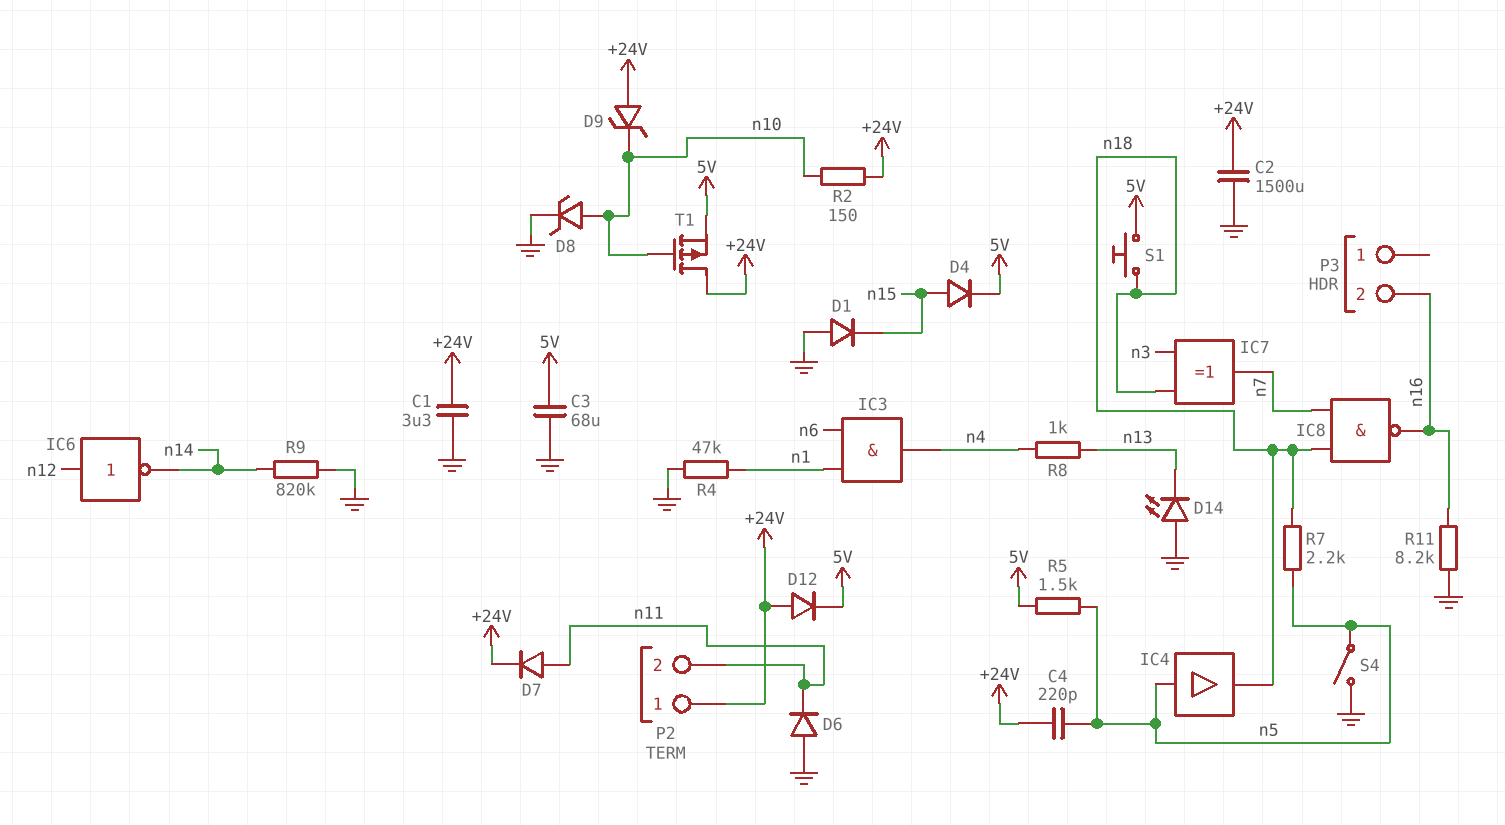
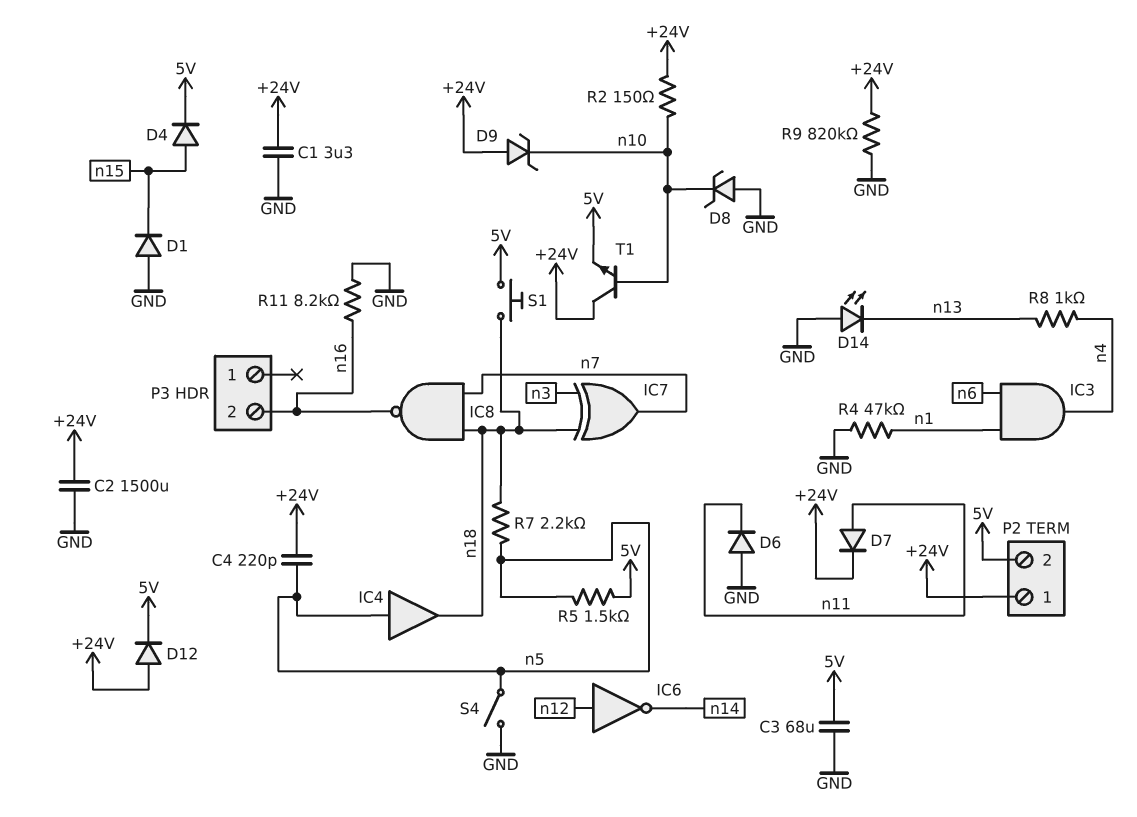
D8: zener (A n10, K GND) -> zener (A GND, K n10)
P2 pin 2: n11 -> 5V
R9: 820k (GND, n14) -> 820k (+24V, GND)
T1: PMOS (G n10, D +24V, S 5V) -> NPN (B n10, C +24V, E 5V)

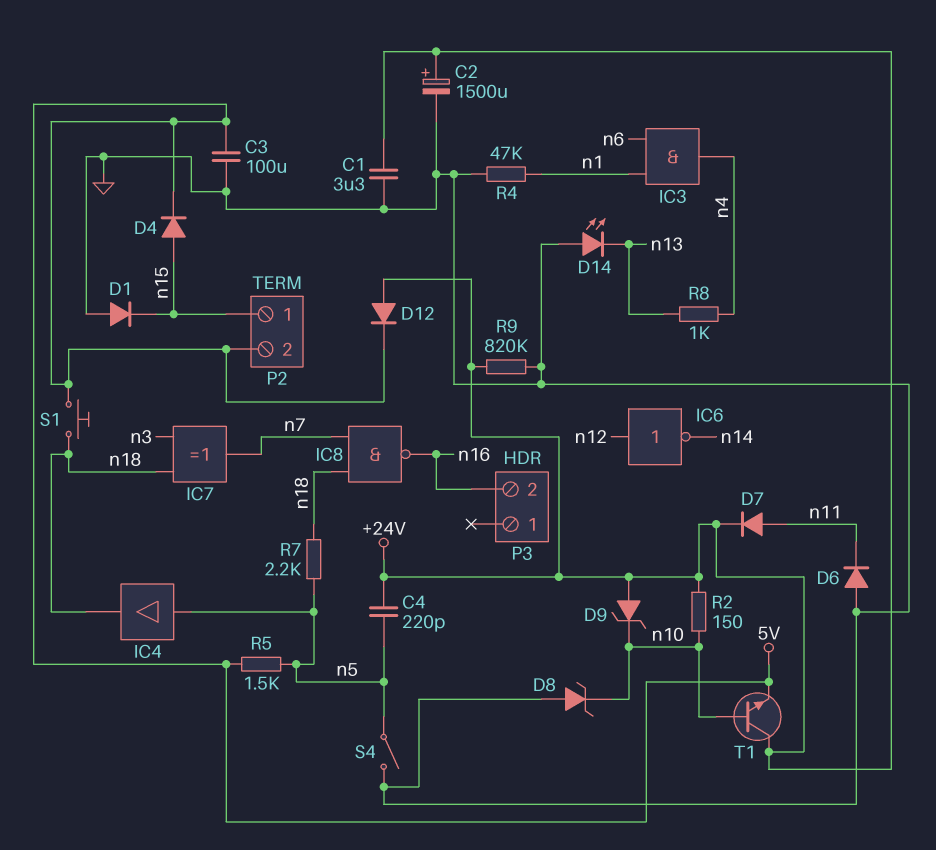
C2: 1500uF (+24V, GND) -> 1500uF (plus +24V, minus GND)
C3: 68uF (5V, GND) -> 100uF (5V, GND)
P2 pin 1: +24V -> n15
R11: 8.2k (GND, n16) -> none

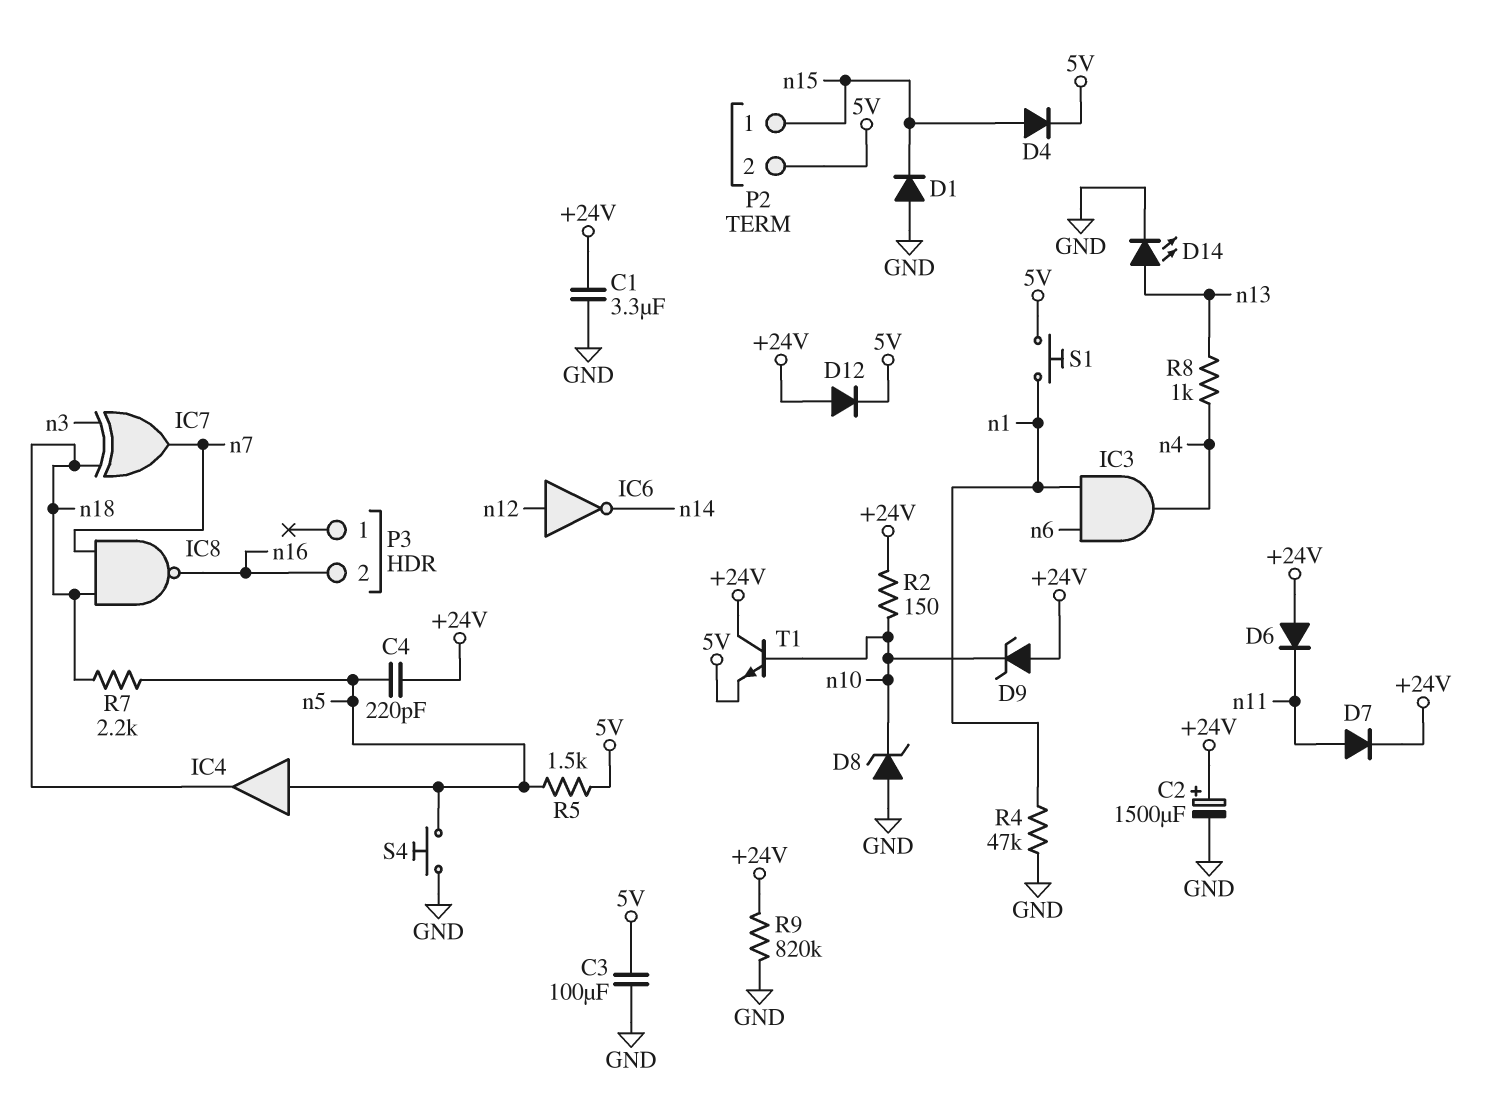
D6: diode (A GND, K n11) -> diode (A +24V, K n11)
D14: LED (A GND, K n13) -> LED (A n13, K GND)
S1: button (5V, n18) -> button (5V, n1)
S4: switch (GND, n5) -> button (GND, n5)

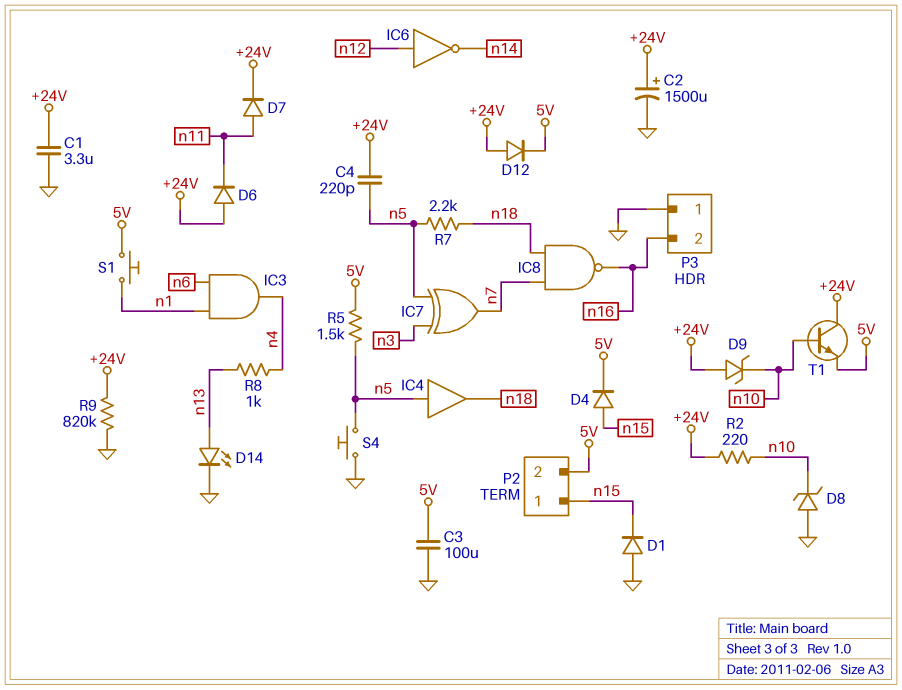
IC7: XOR (in n3, in n18, out n7) -> XOR (in n3, in n5, out n7)
P3 pin 1: none -> GND
R2: 150 (+24V, n10) -> 220 (+24V, n10)
R4: 47k (GND, n1) -> none

